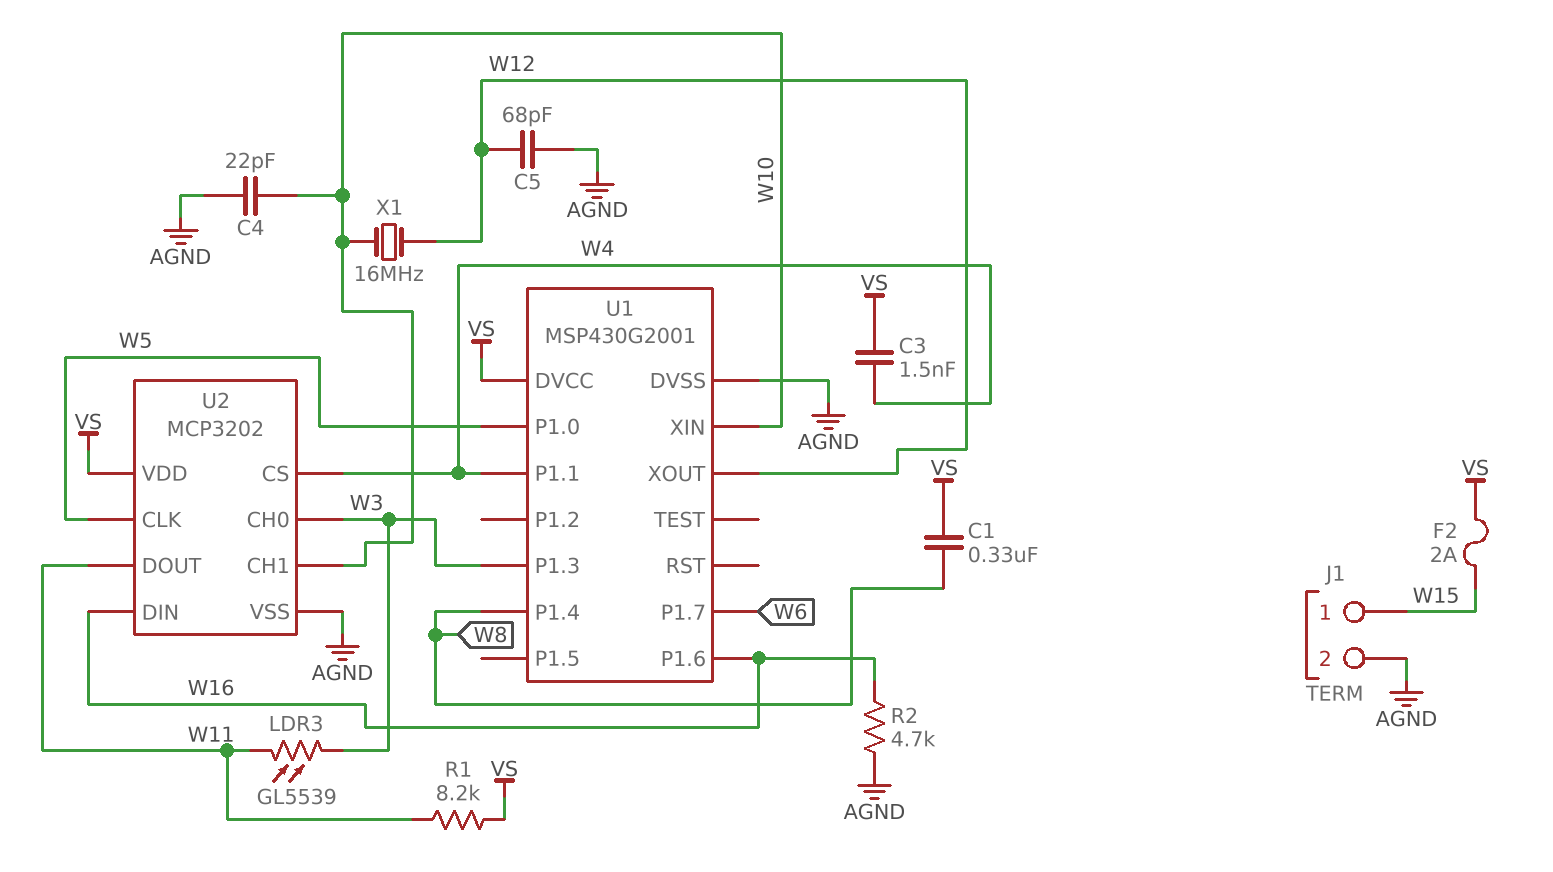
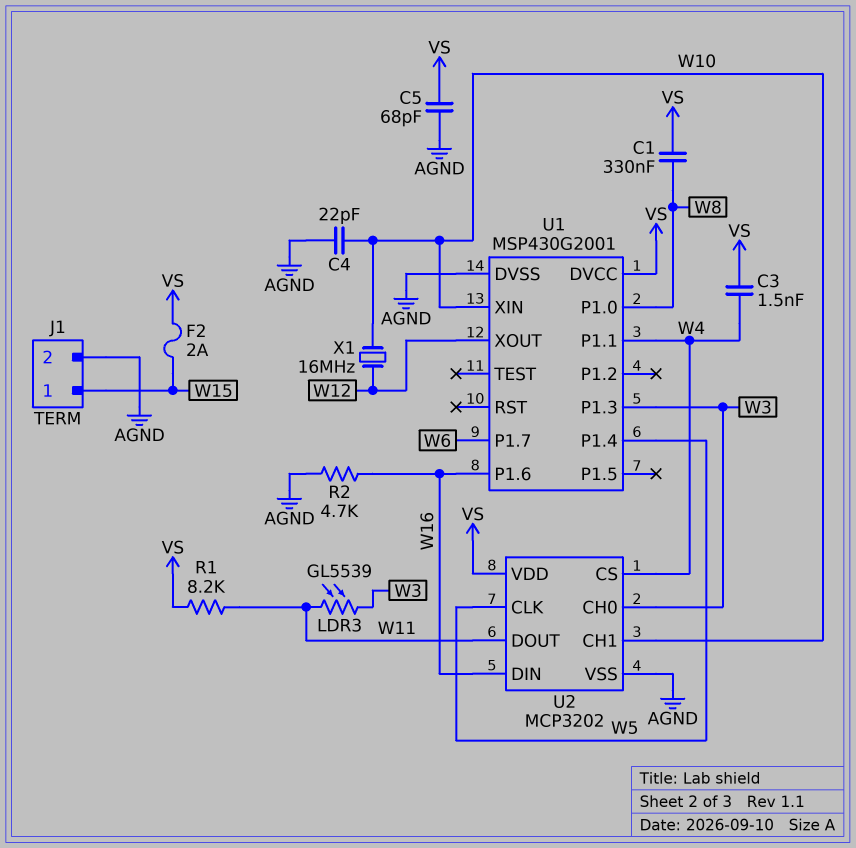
C5: 68pF (AGND, W12) -> 68pF (AGND, VS)
U1 pin P1.0: W5 -> W8
U1 pin P1.4: W8 -> W5

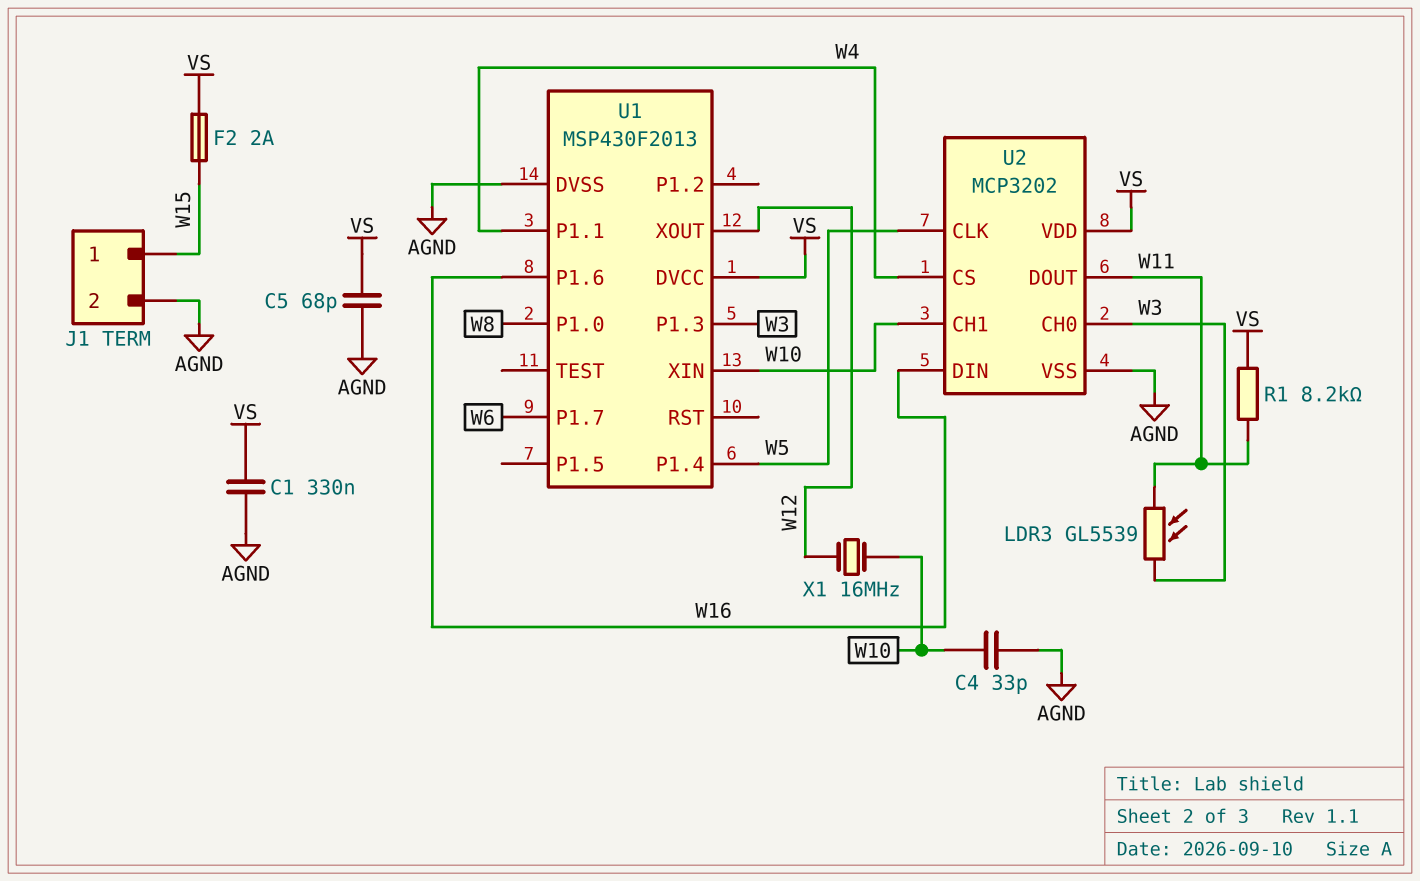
C1: 330nF (VS, W8) -> 330nF (AGND, VS)
C3: 1.5nF (VS, W4) -> none
C4: 22pF (AGND, W10) -> 33pF (AGND, W10)
R2: 4.7k (AGND, W16) -> none
U1: MSP430G2001 -> MSP430F2013

